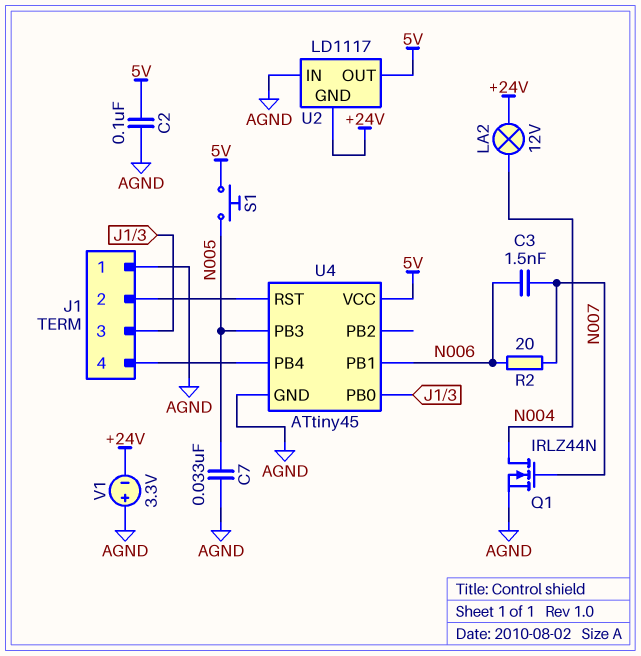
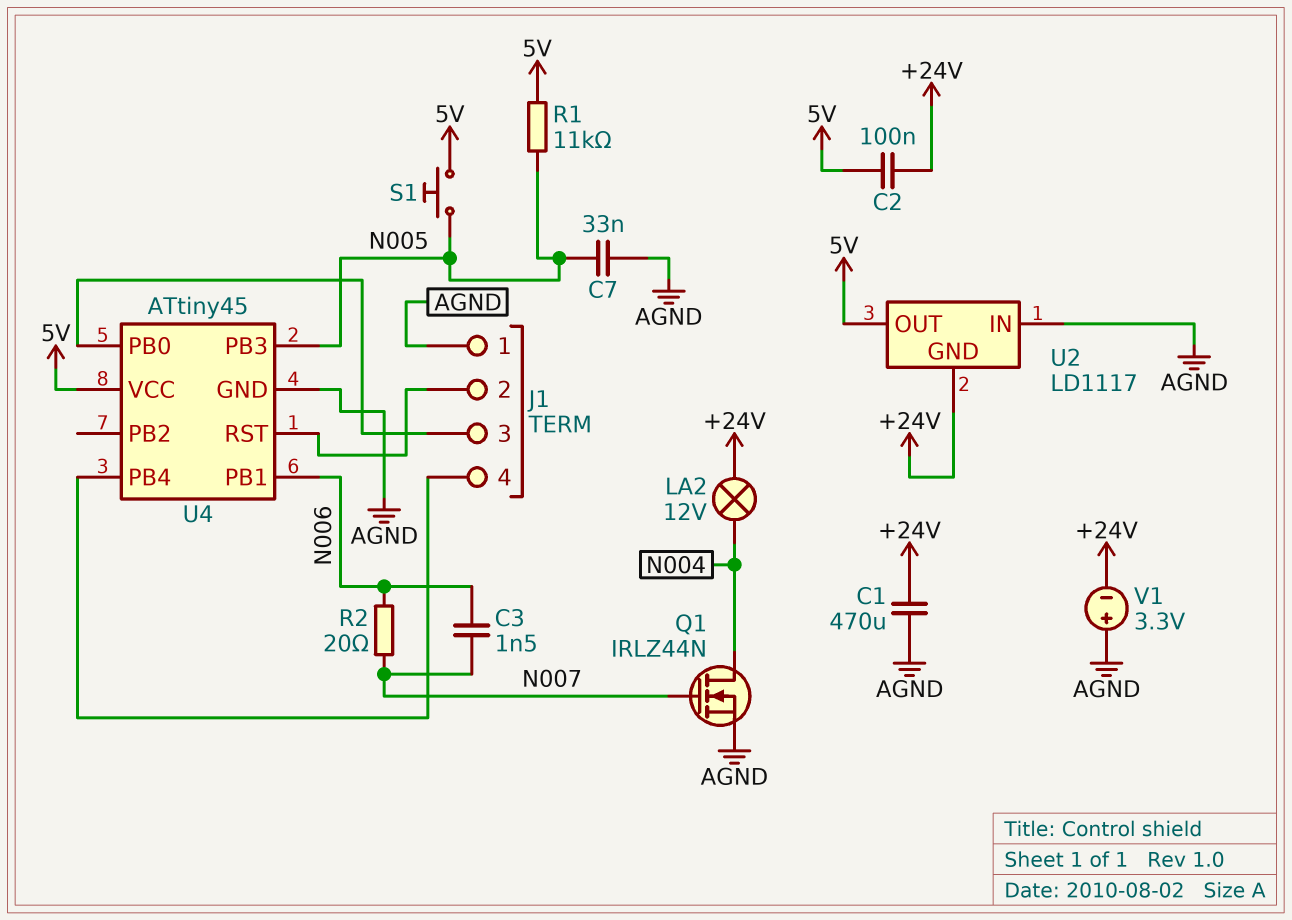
C1: none -> 470uF (+24V, AGND)
C2: 100nF (5V, AGND) -> 100nF (+24V, 5V)
R1: none -> 11k (5V, N005)

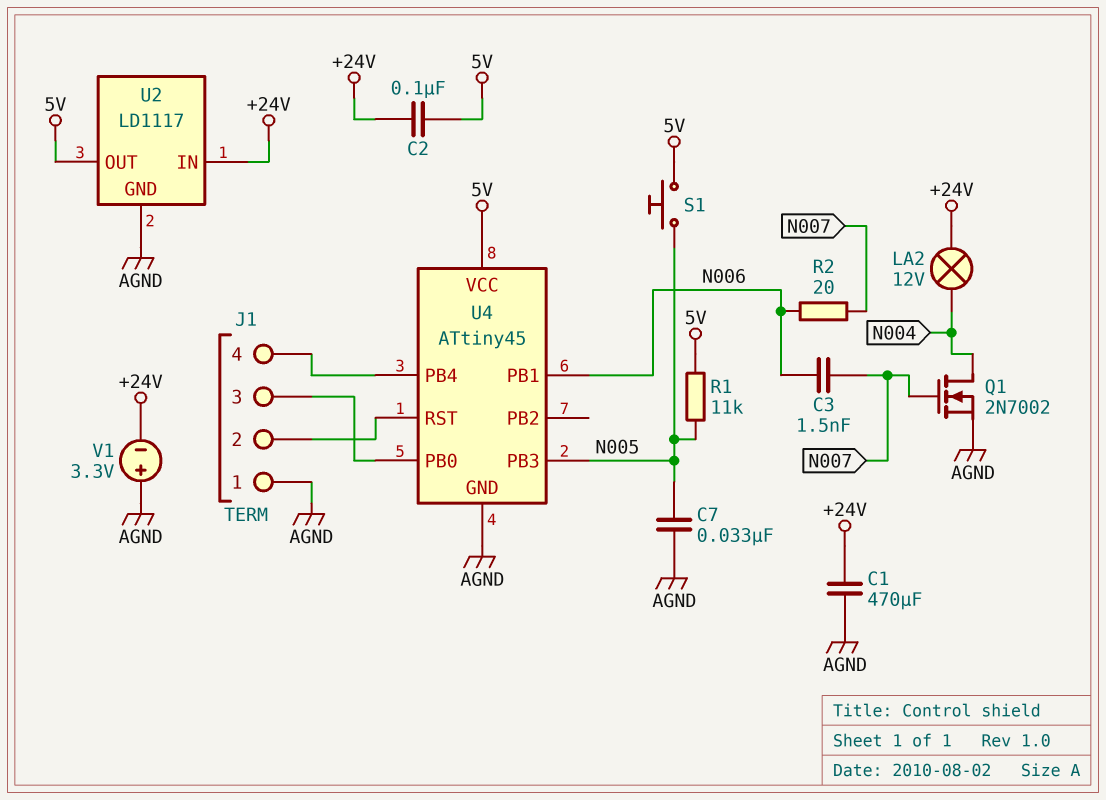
Q1: NMOS IRLZ44N (G N007, D N004, S AGND) -> NMOS 2N7002 (G N007, D N004, S AGND)
U2 pin GND: +24V -> AGND
U2 pin IN: AGND -> +24V

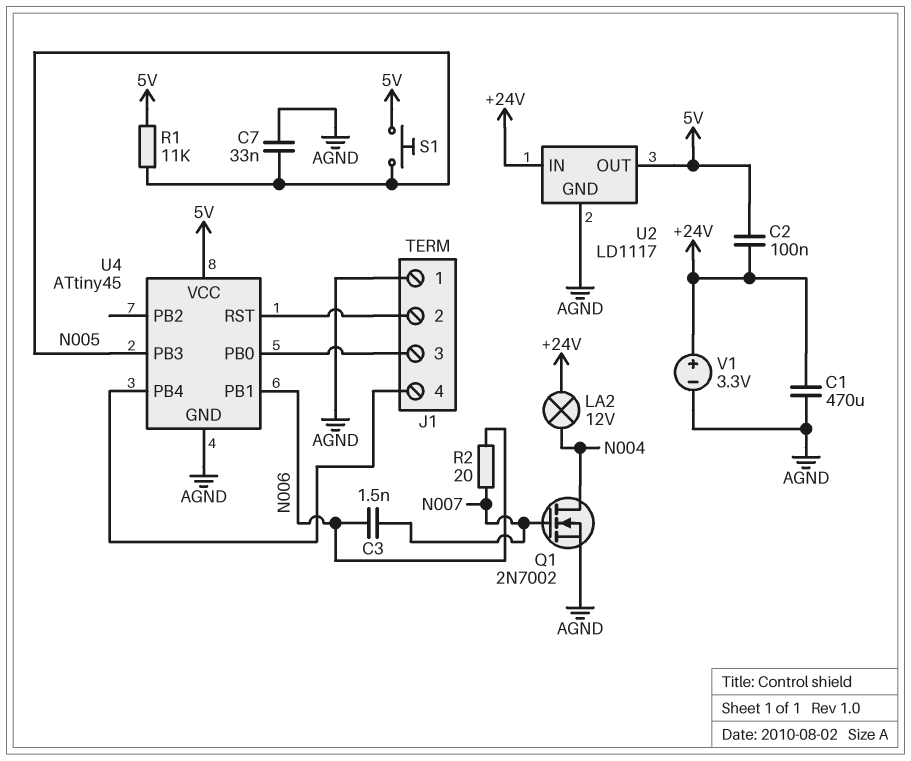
V1: 3.3V (plus AGND, minus +24V) -> 3.3V (plus +24V, minus AGND)

